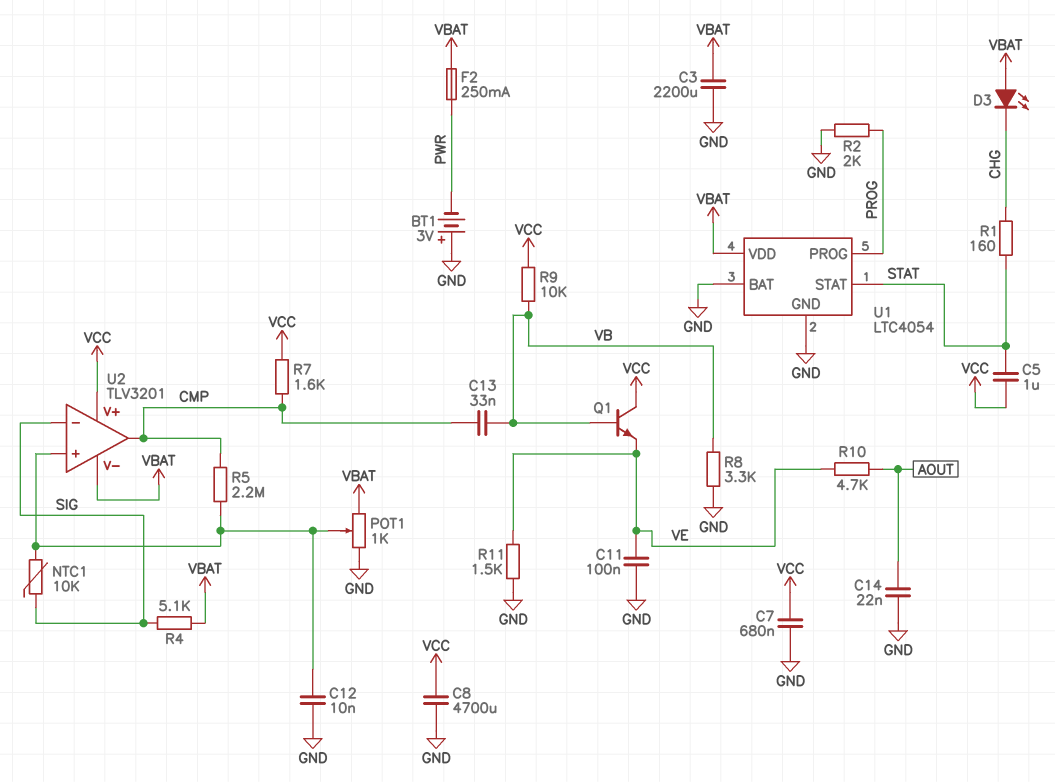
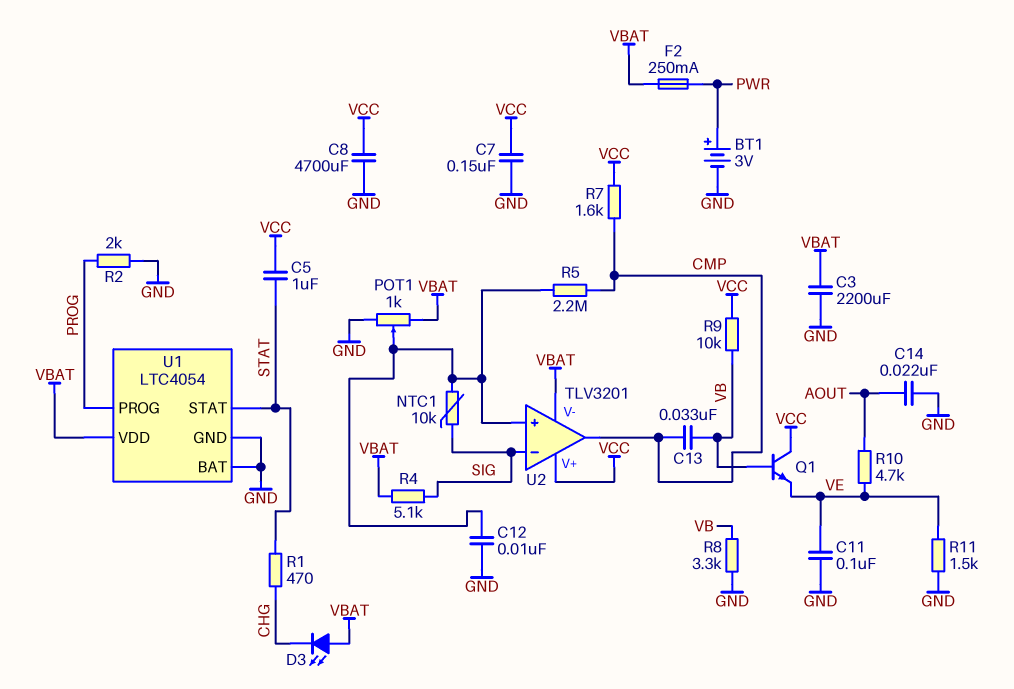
BT1: 3V (plus GND, minus PWR) -> 3V (plus PWR, minus GND)
C7: 680nF (GND, VCC) -> 150nF (GND, VCC)
R1: 160 (CHG, STAT) -> 470 (CHG, STAT)

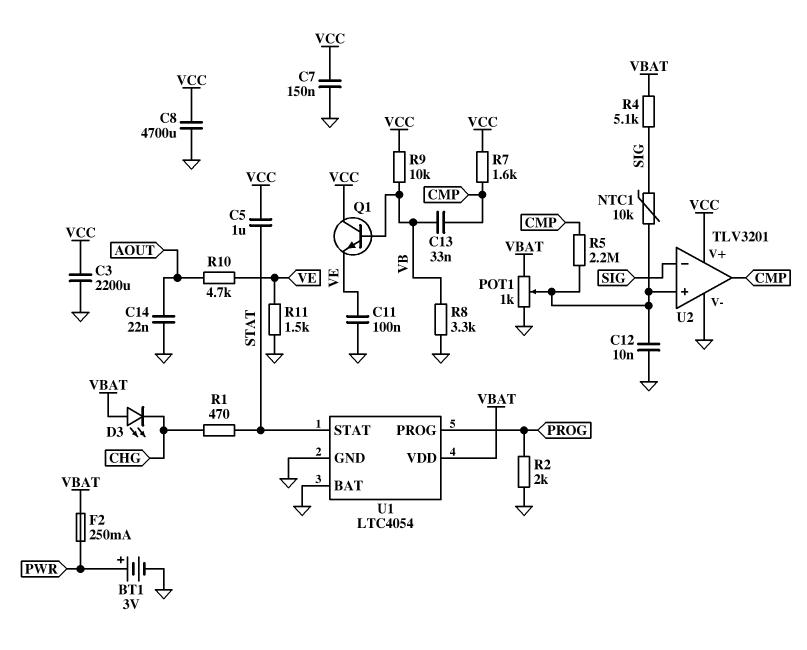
C3: 2200uF (GND, VBAT) -> 2200uF (GND, VCC)
U2 pin V-: VBAT -> GND

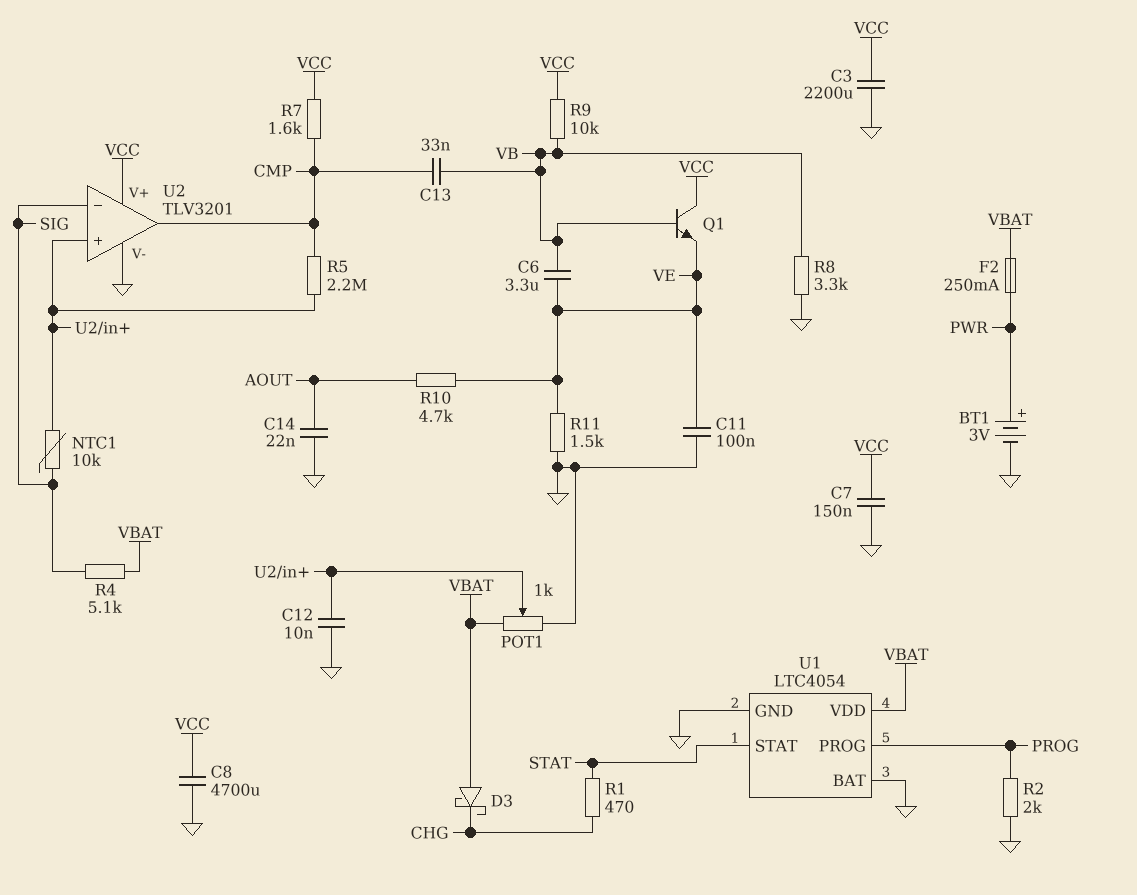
C5: 1uF (STAT, VCC) -> none
C6: none -> 3.3uF (VB, VE)
D3: LED (A VBAT, K CHG) -> schottky (A VBAT, K CHG)

